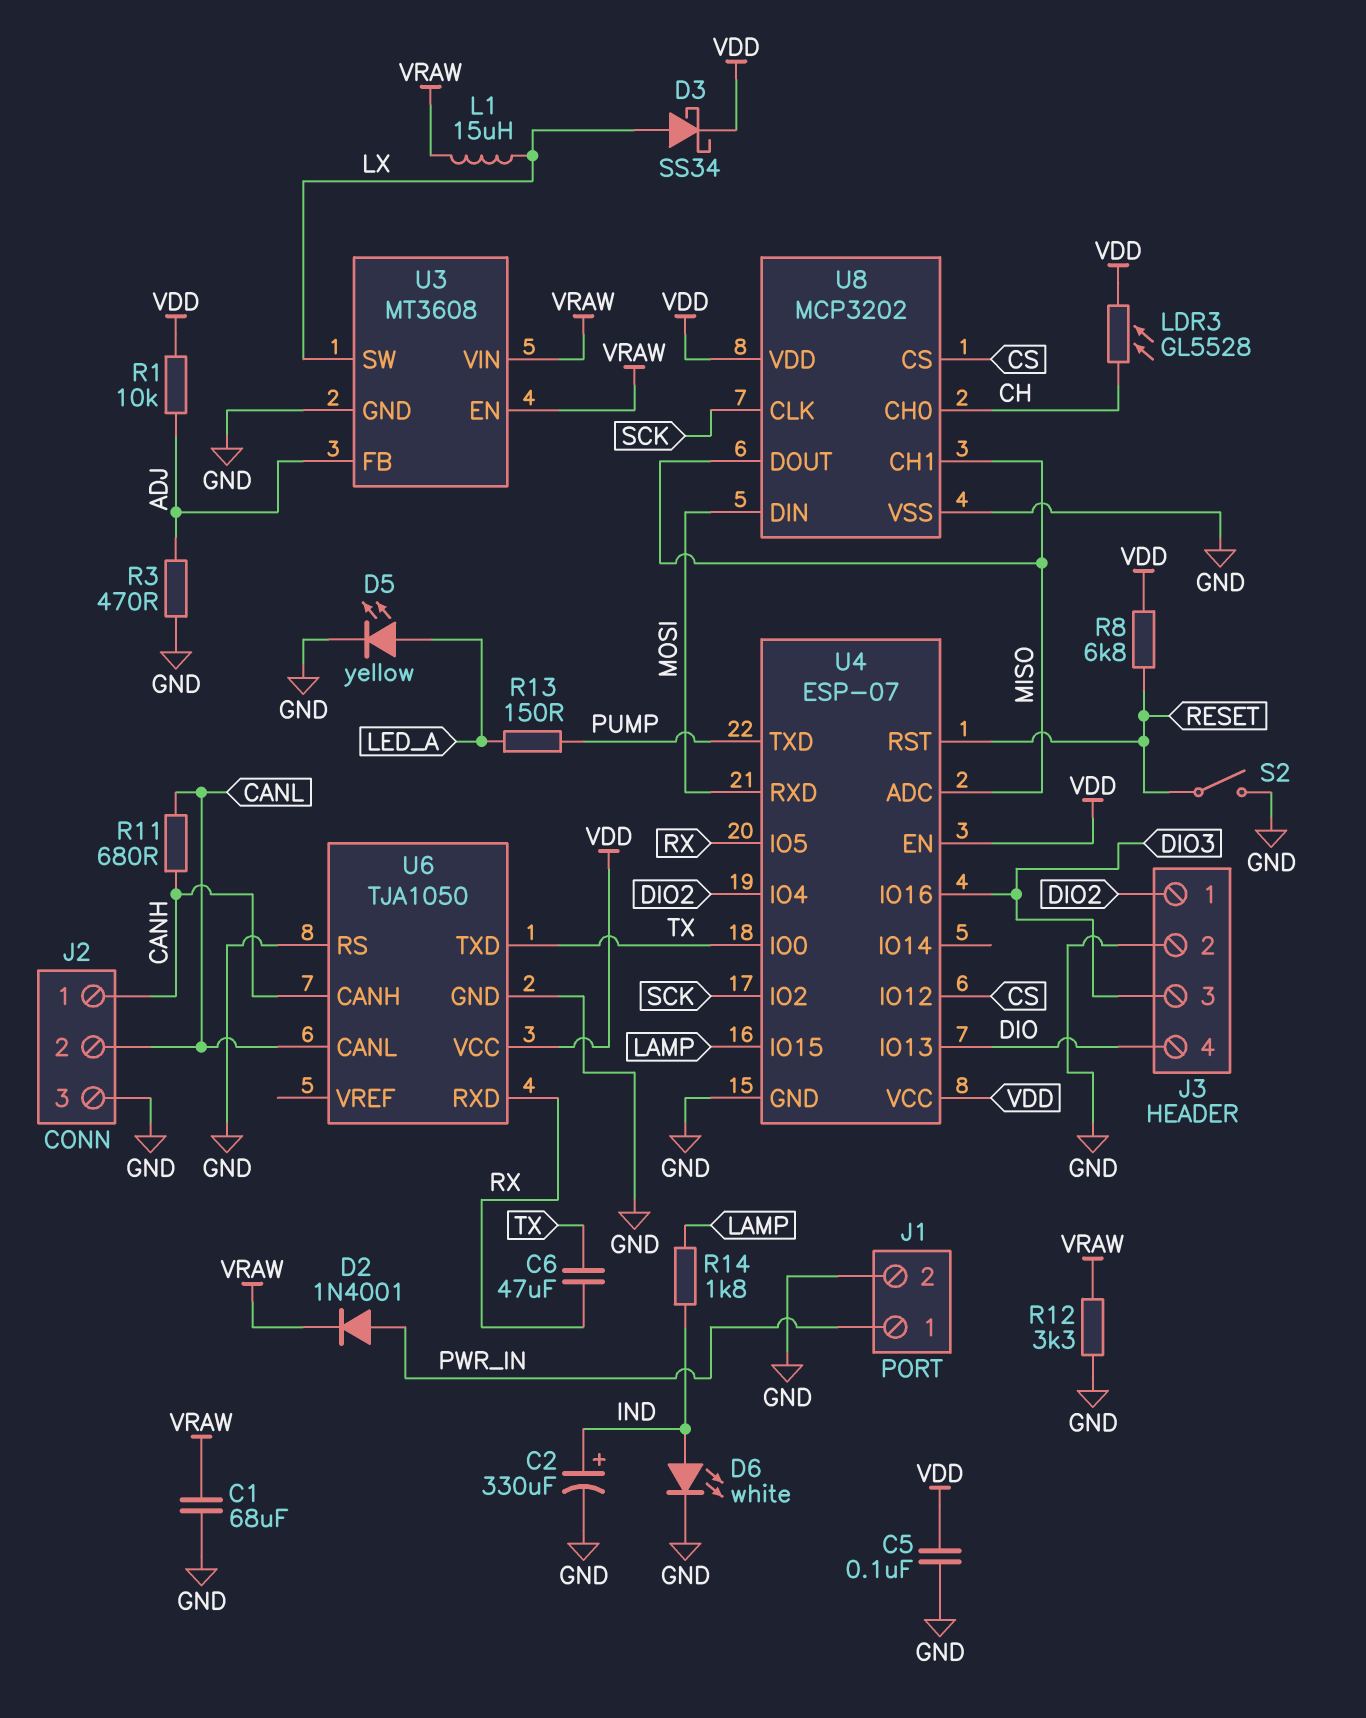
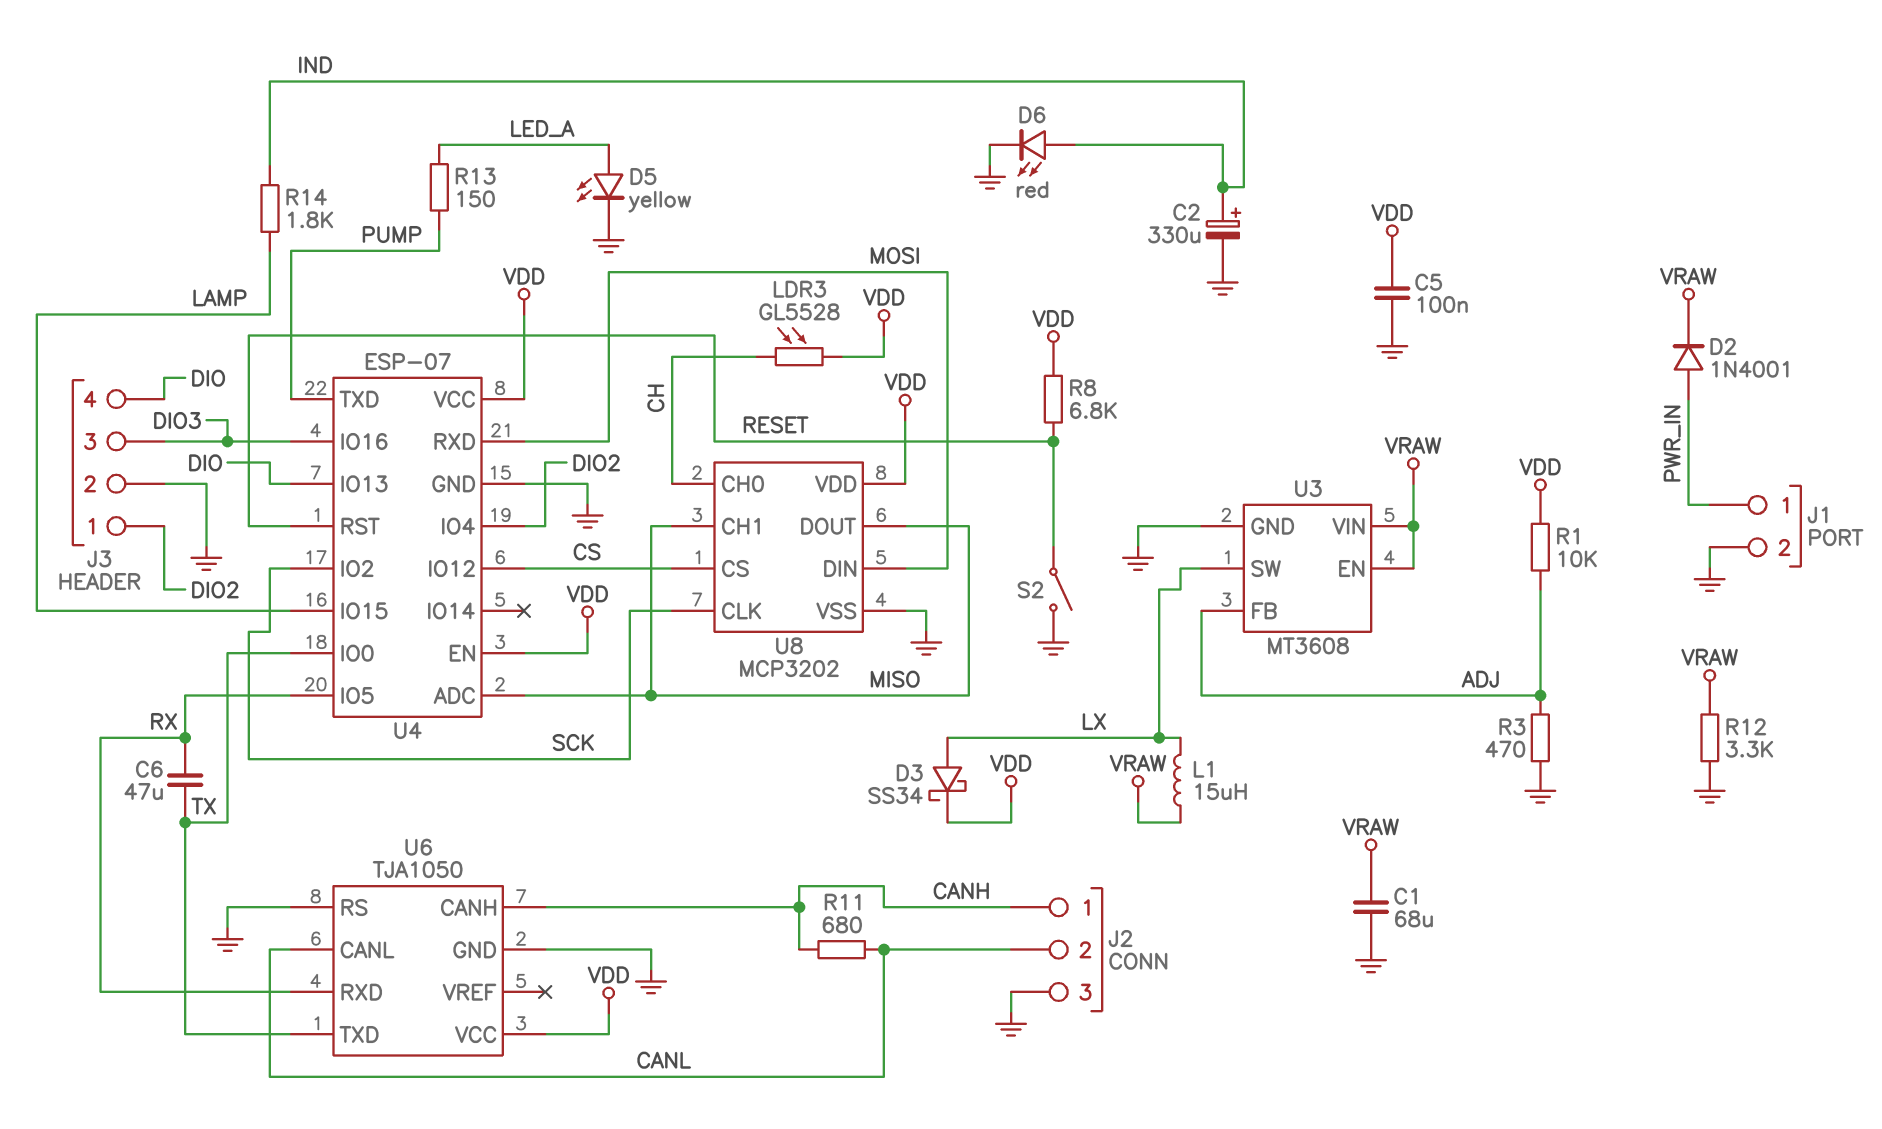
D6: LED white (A IND, K GND) -> LED red (A IND, K GND)

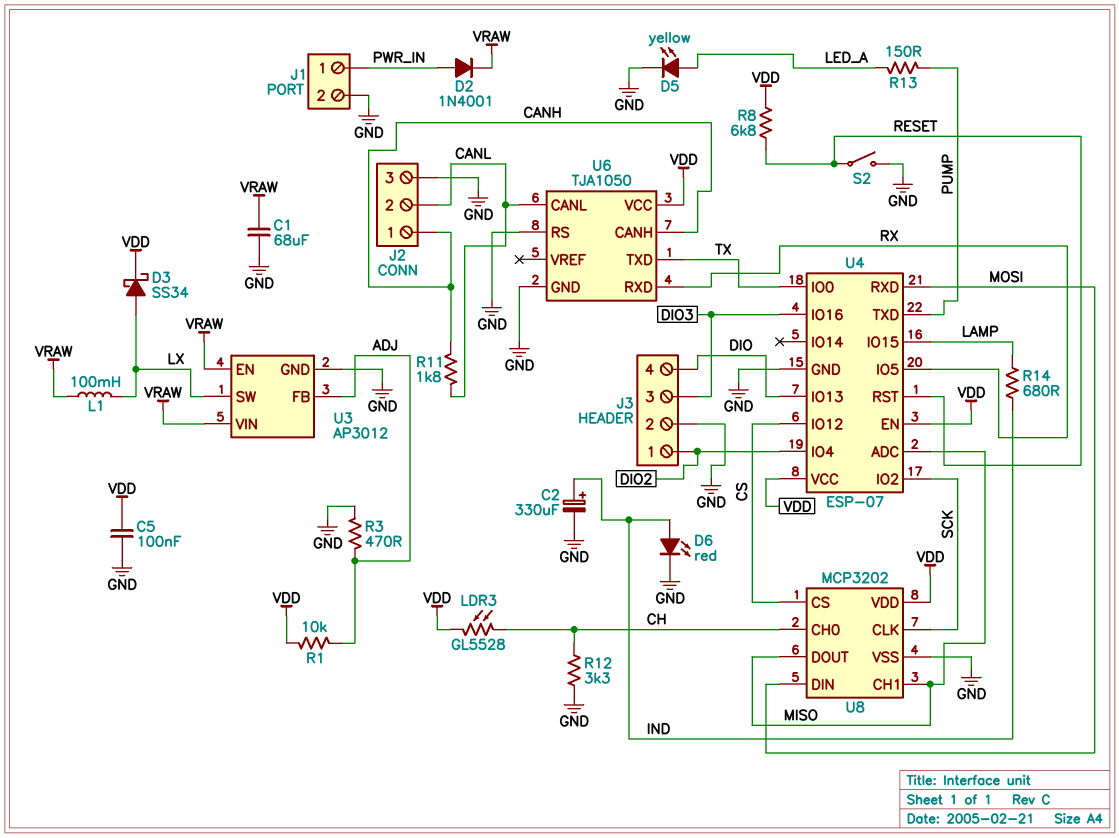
C6: 47uF (RX, TX) -> none
L1: 15uH (LX, VRAW) -> 100mH (LX, VRAW)
R11: 680 (CANH, CANL) -> 1.8k (CANH, CANL)
R12: 3.3k (GND, VRAW) -> 3.3k (CH, GND)
R14: 1.8k (IND, LAMP) -> 680 (IND, LAMP)
U3: MT3608 -> AP3012

